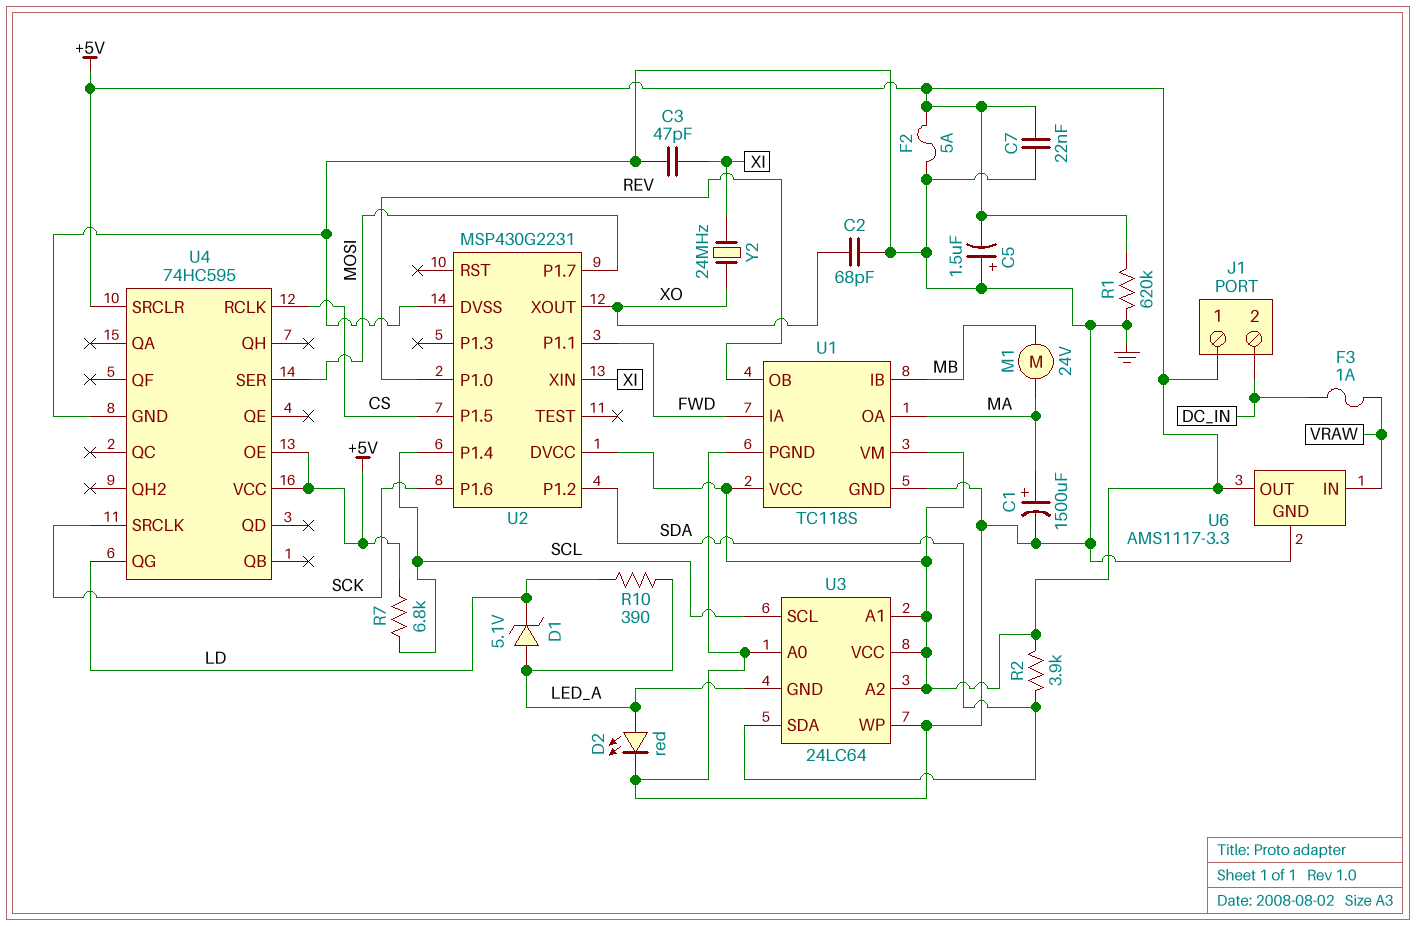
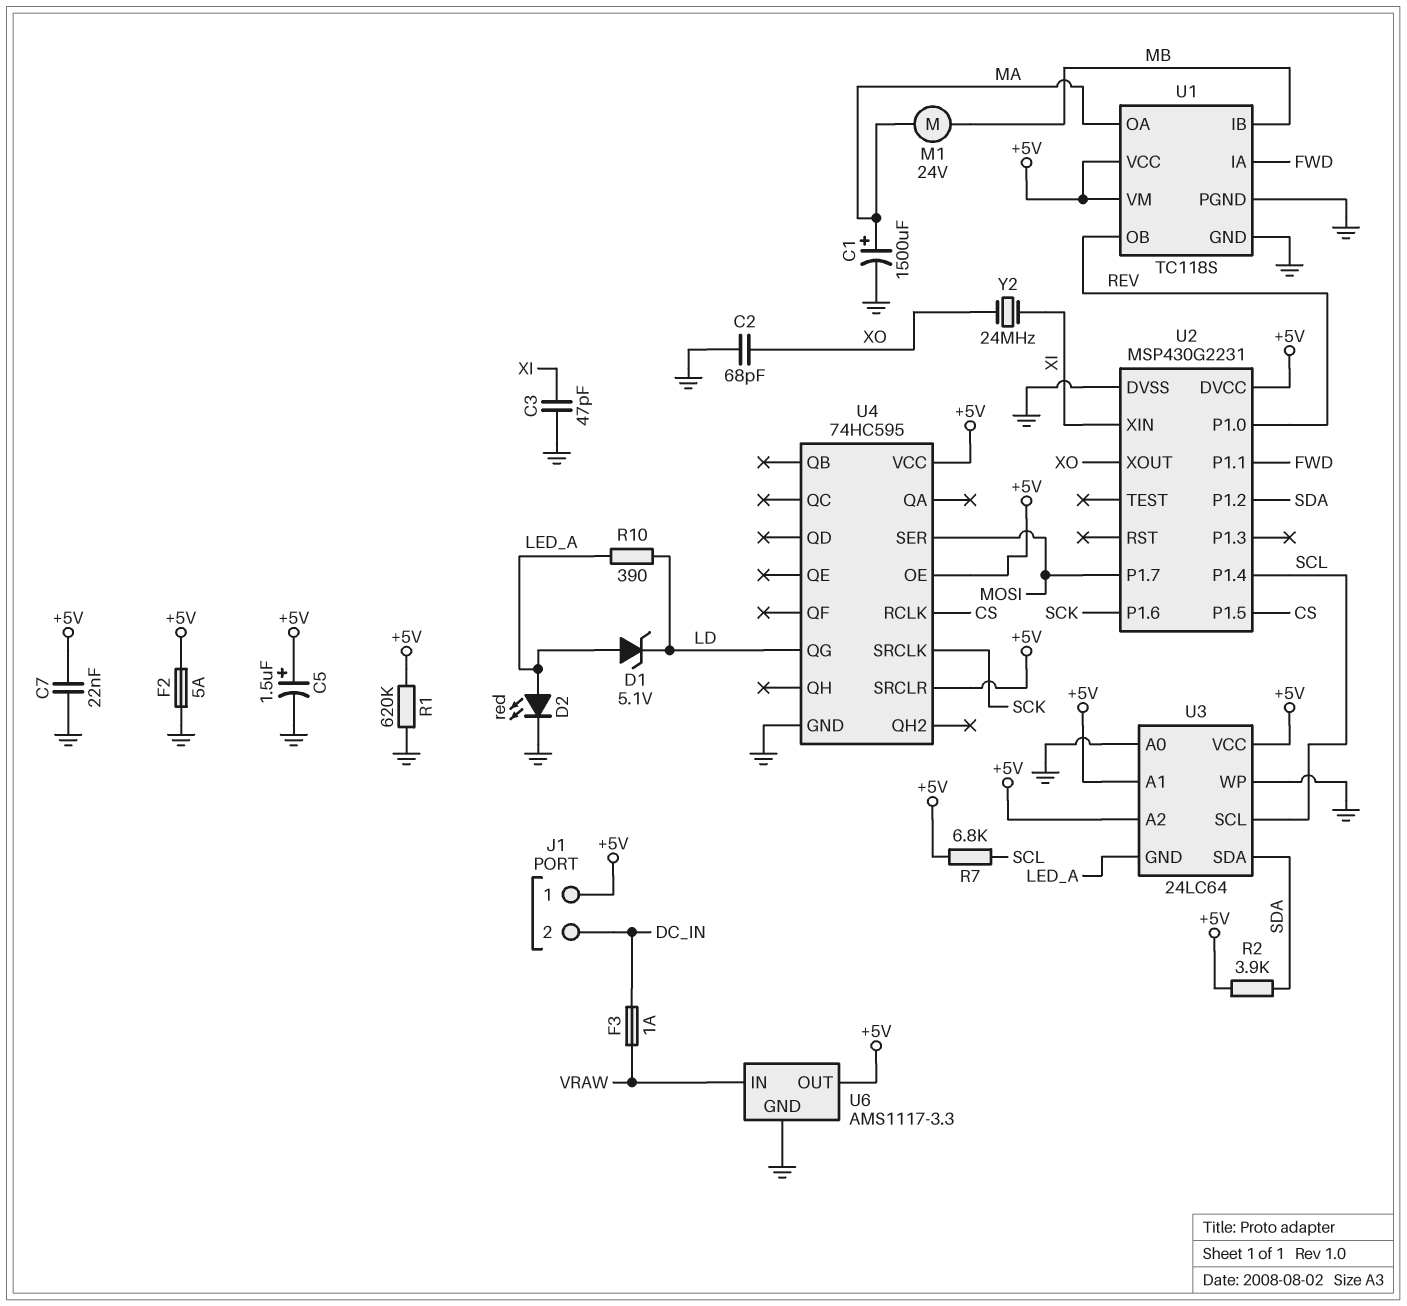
C5: 1.5uF (plus GND, minus +5V) -> 1.5uF (plus +5V, minus GND)

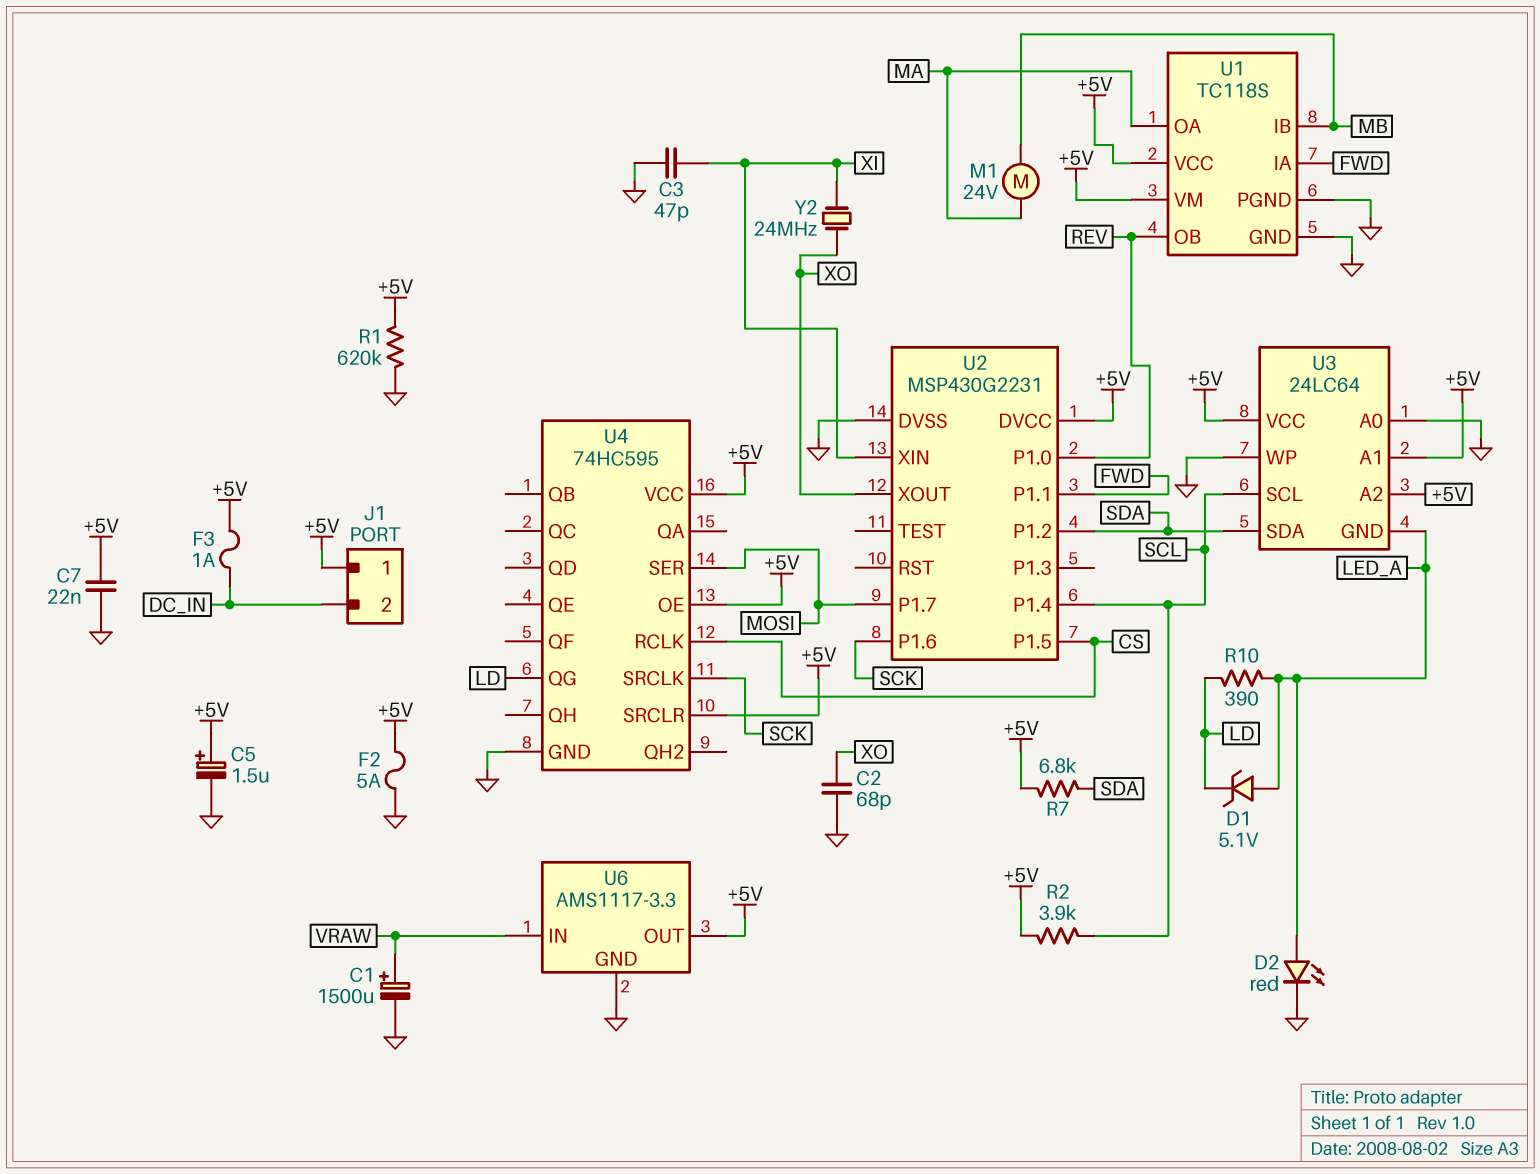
C1: 1500uF (plus MA, minus GND) -> 1500uF (plus VRAW, minus GND)
F3: 1A (DC_IN, VRAW) -> 1A (+5V, DC_IN)
R2: 3.9k (+5V, SDA) -> 3.9k (+5V, SCL)
R7: 6.8k (+5V, SCL) -> 6.8k (+5V, SDA)

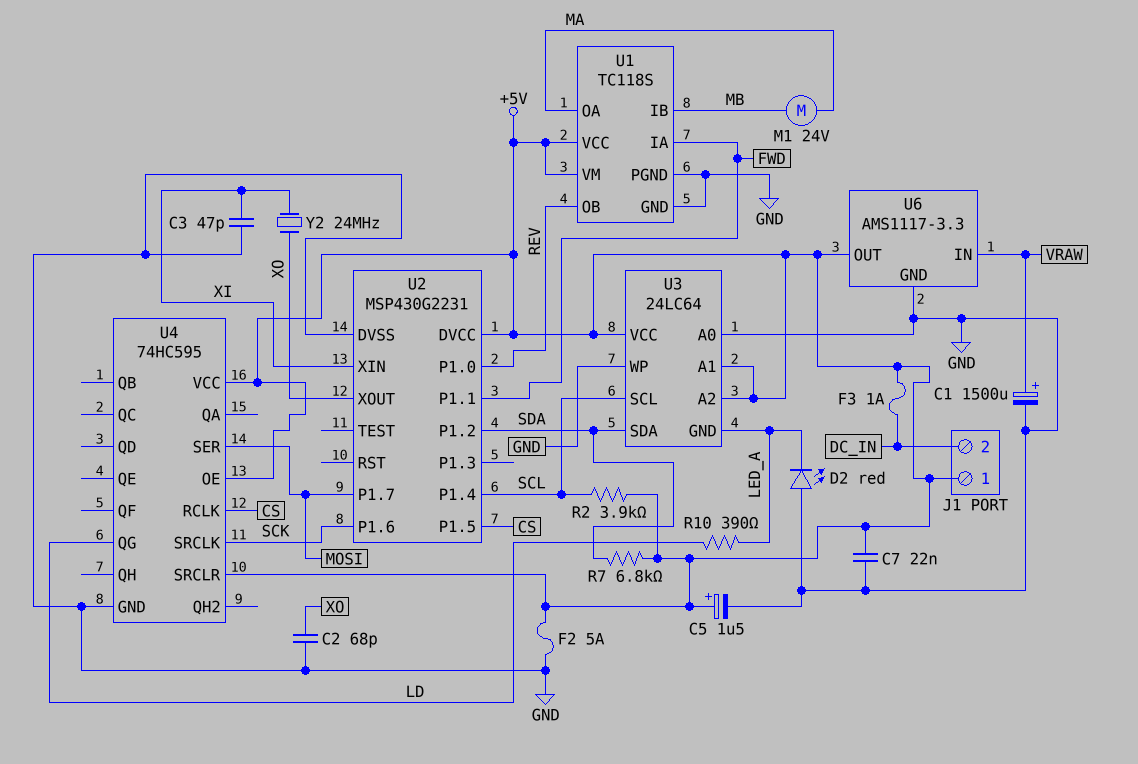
D1: zener 5.1V (A LED_A, K LD) -> none
D2: LED red (A LED_A, K GND) -> LED red (A GND, K LED_A)
R1: 620k (+5V, GND) -> none

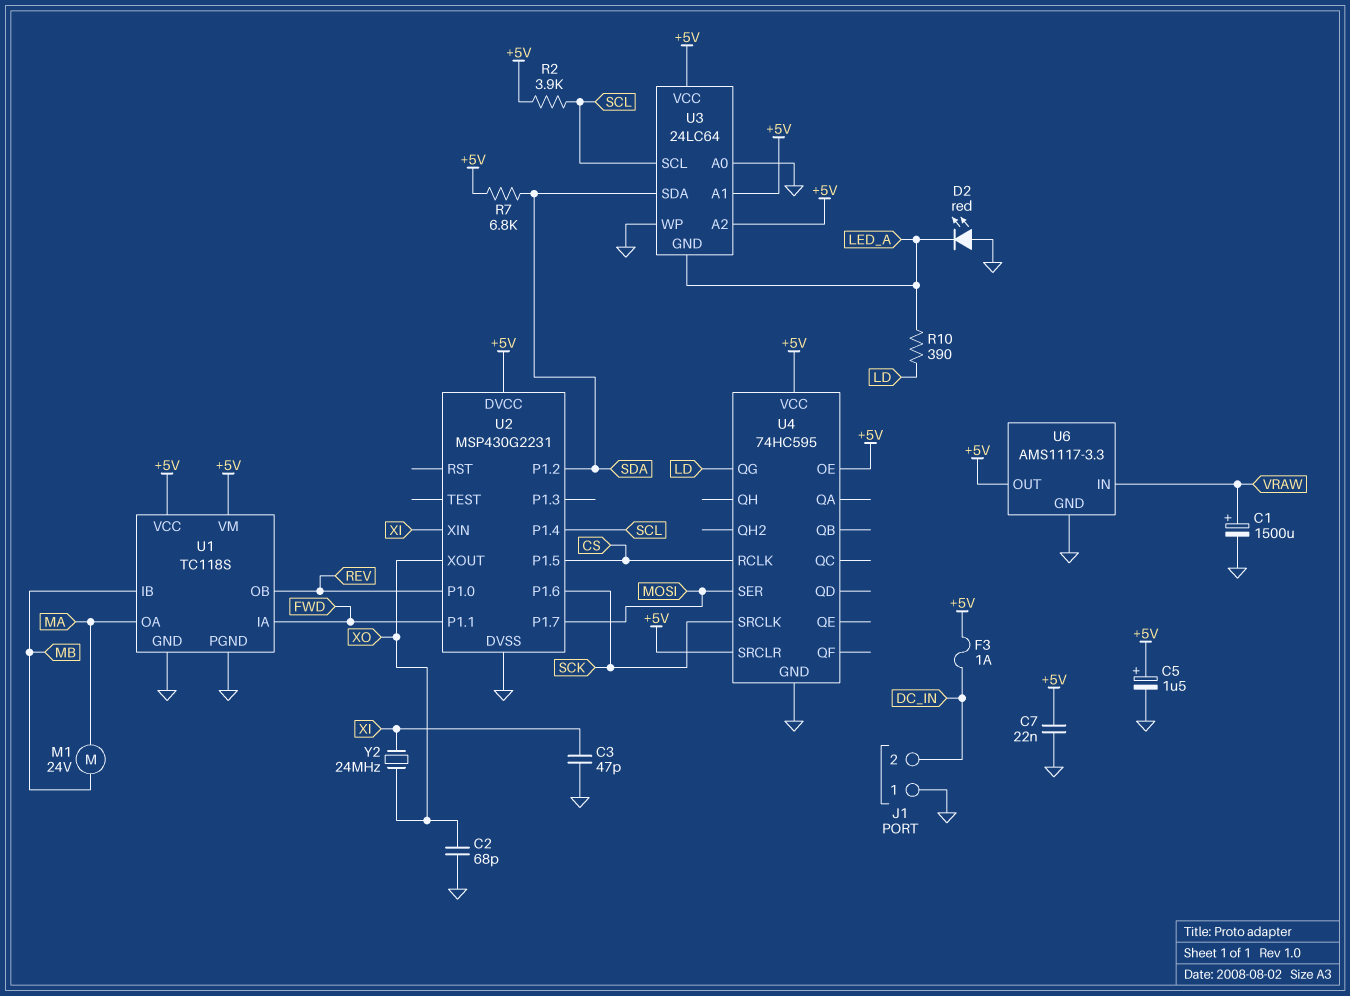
F2: 5A (+5V, GND) -> none
J1 pin 1: +5V -> GND

